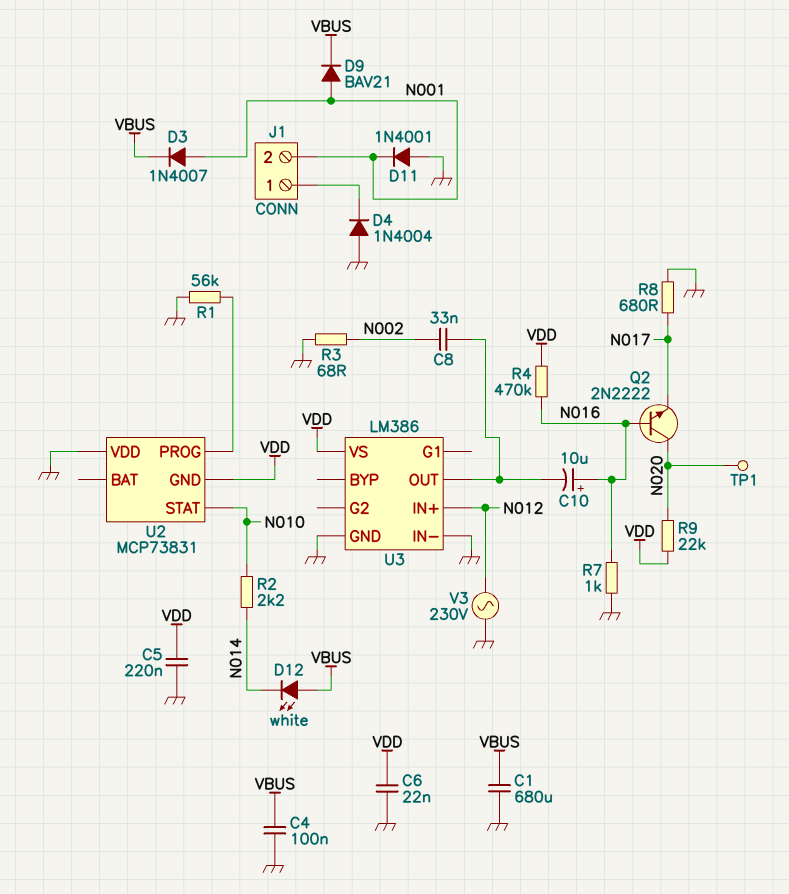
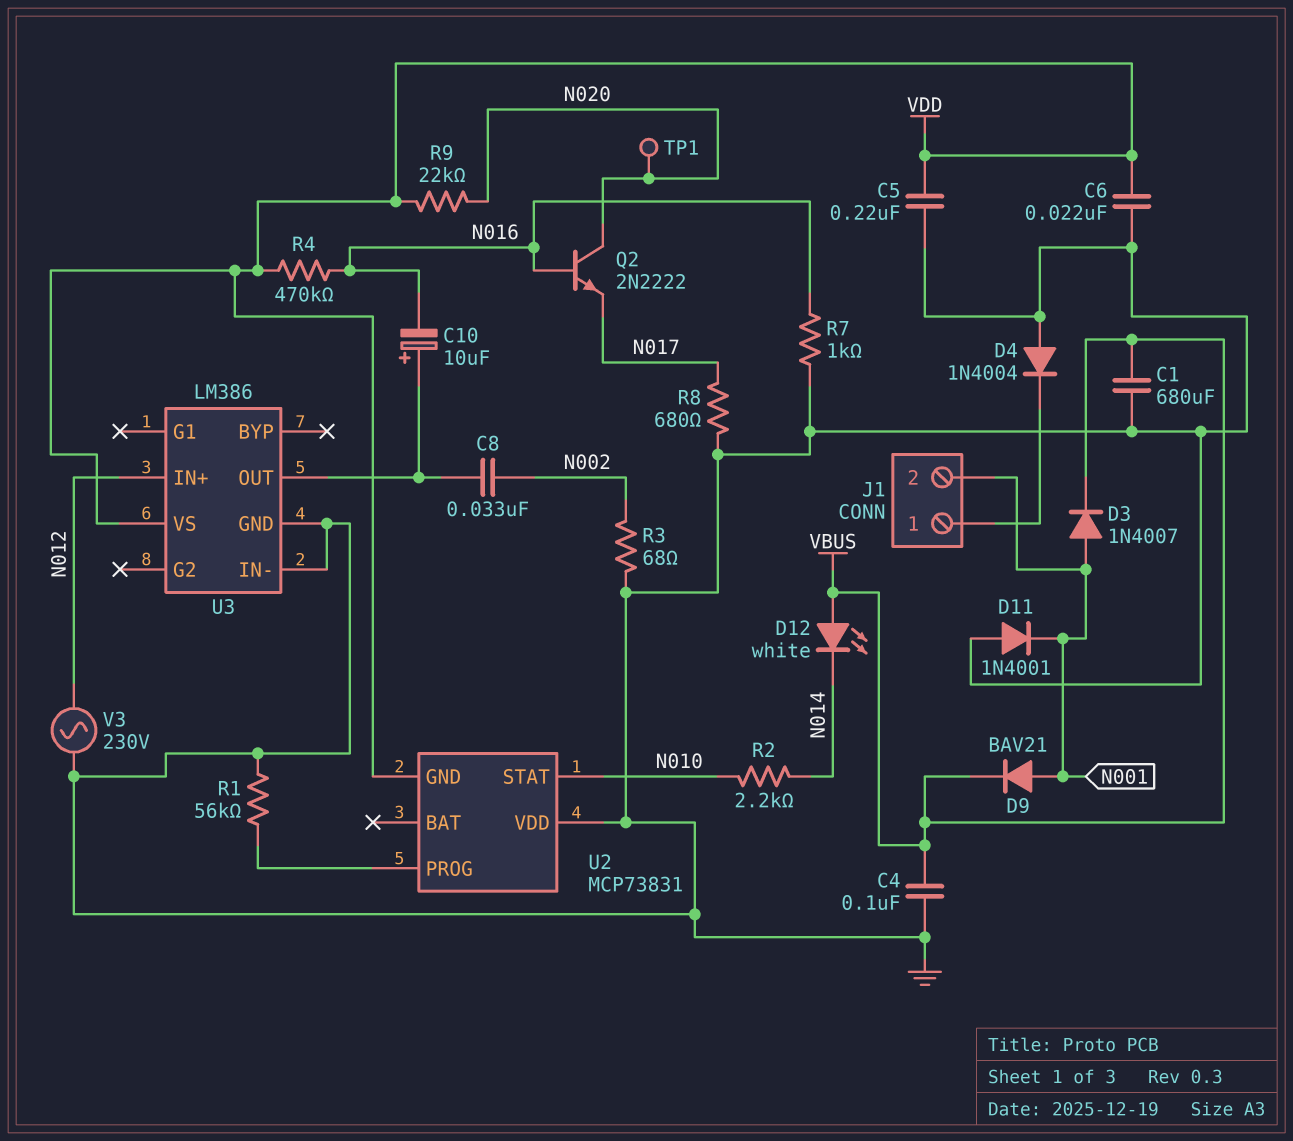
C10: 10uF (plus N016, minus U3/OUT) -> 10uF (plus U3/OUT, minus N016)

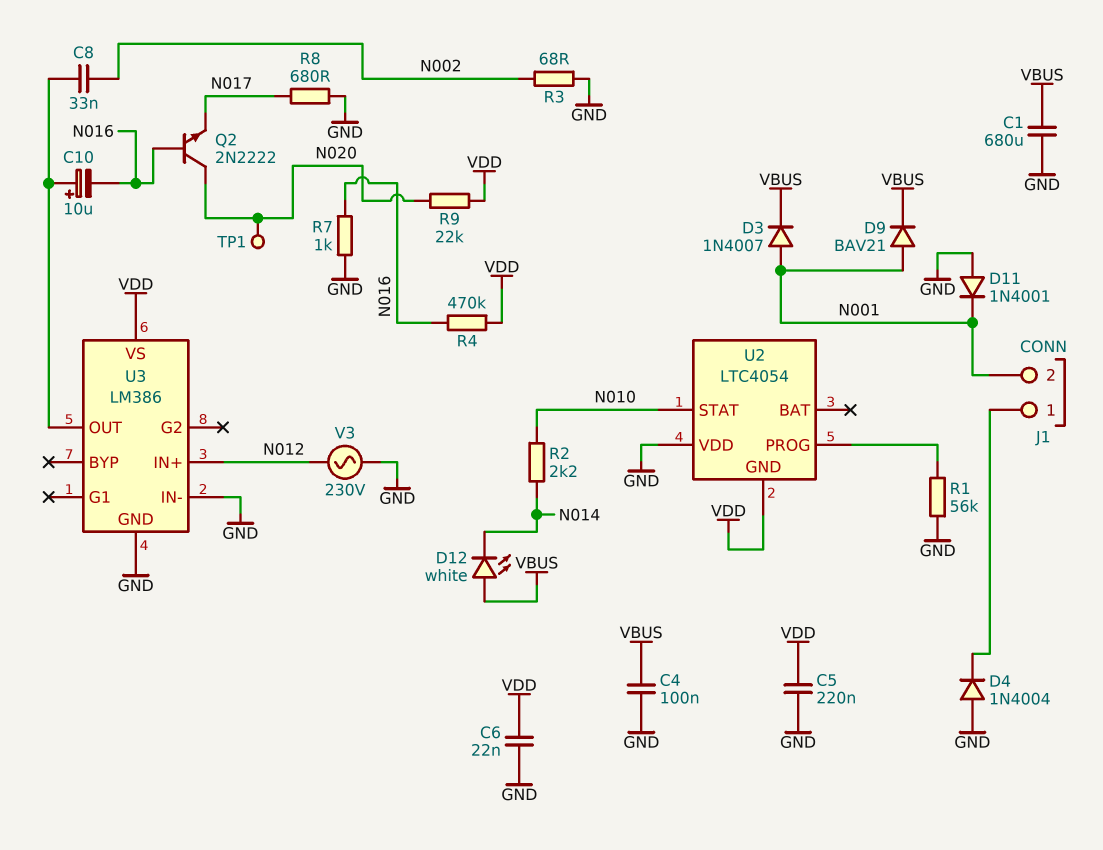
U2: MCP73831 -> LTC4054

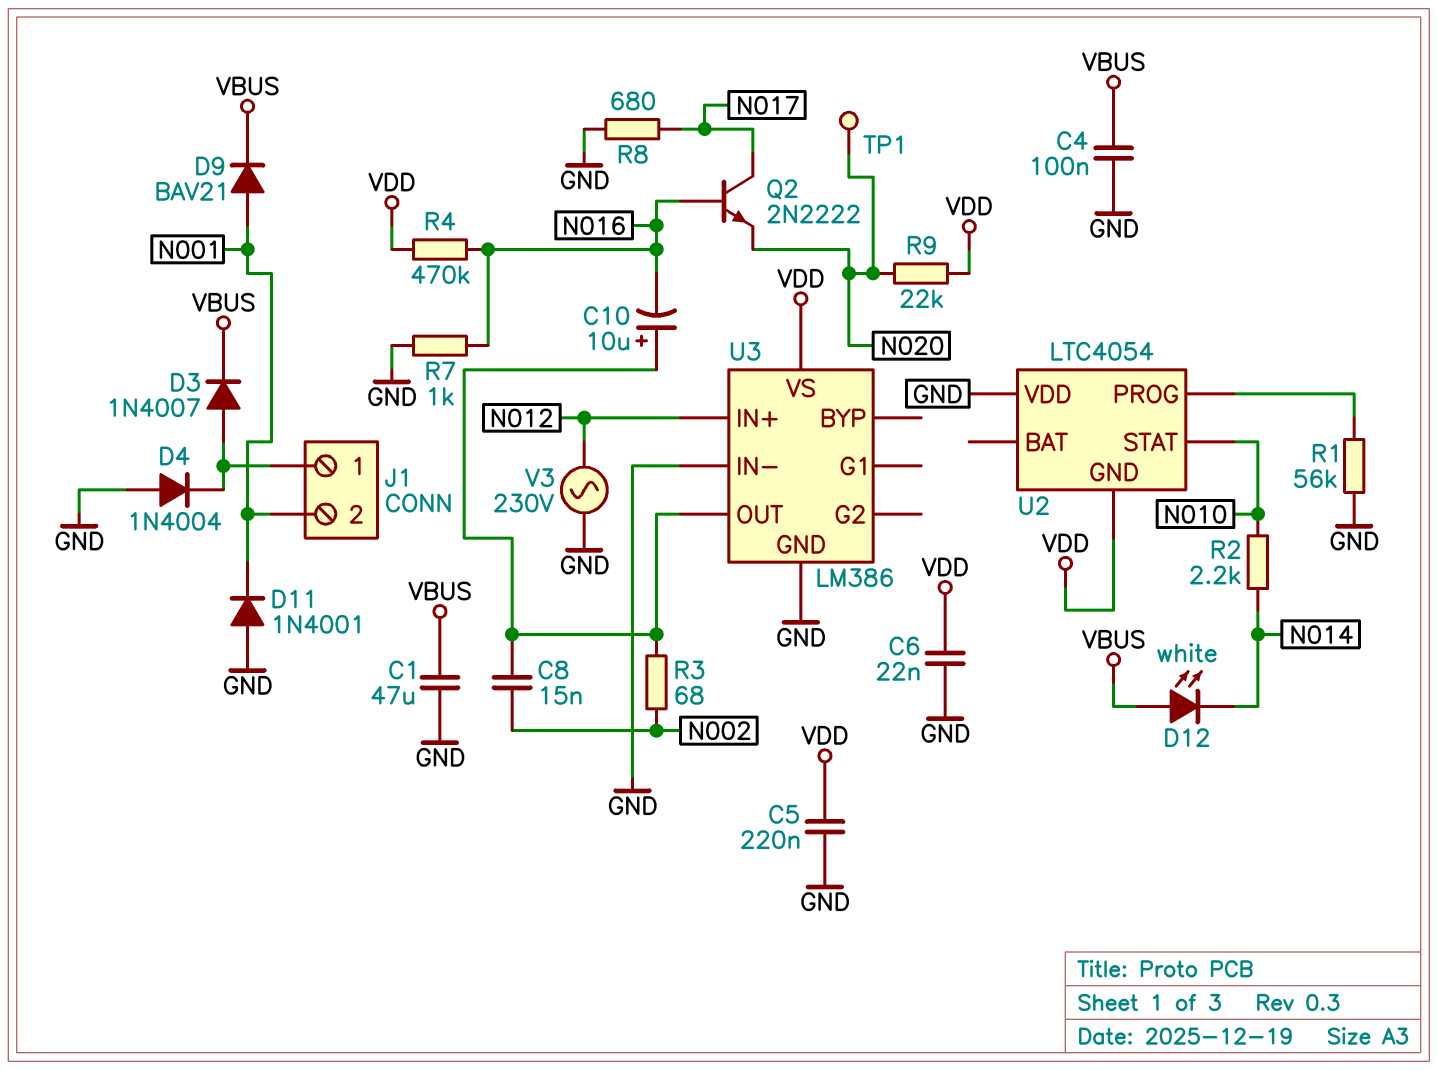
C1: 680uF (GND, VBUS) -> 47uF (GND, VBUS)
C8: 33nF (N002, U3/OUT) -> 15nF (N002, U3/OUT)
D3: diode 1N4007 (A N001, K VBUS) -> diode 1N4007 (A J1/1, K VBUS)
Q2: NPN 2N2222 (B N016, C N020, E N017) -> NPN 2N2222 (B N016, C N017, E N020)
R3: 68 (GND, N002) -> 68 (N002, U3/OUT)

